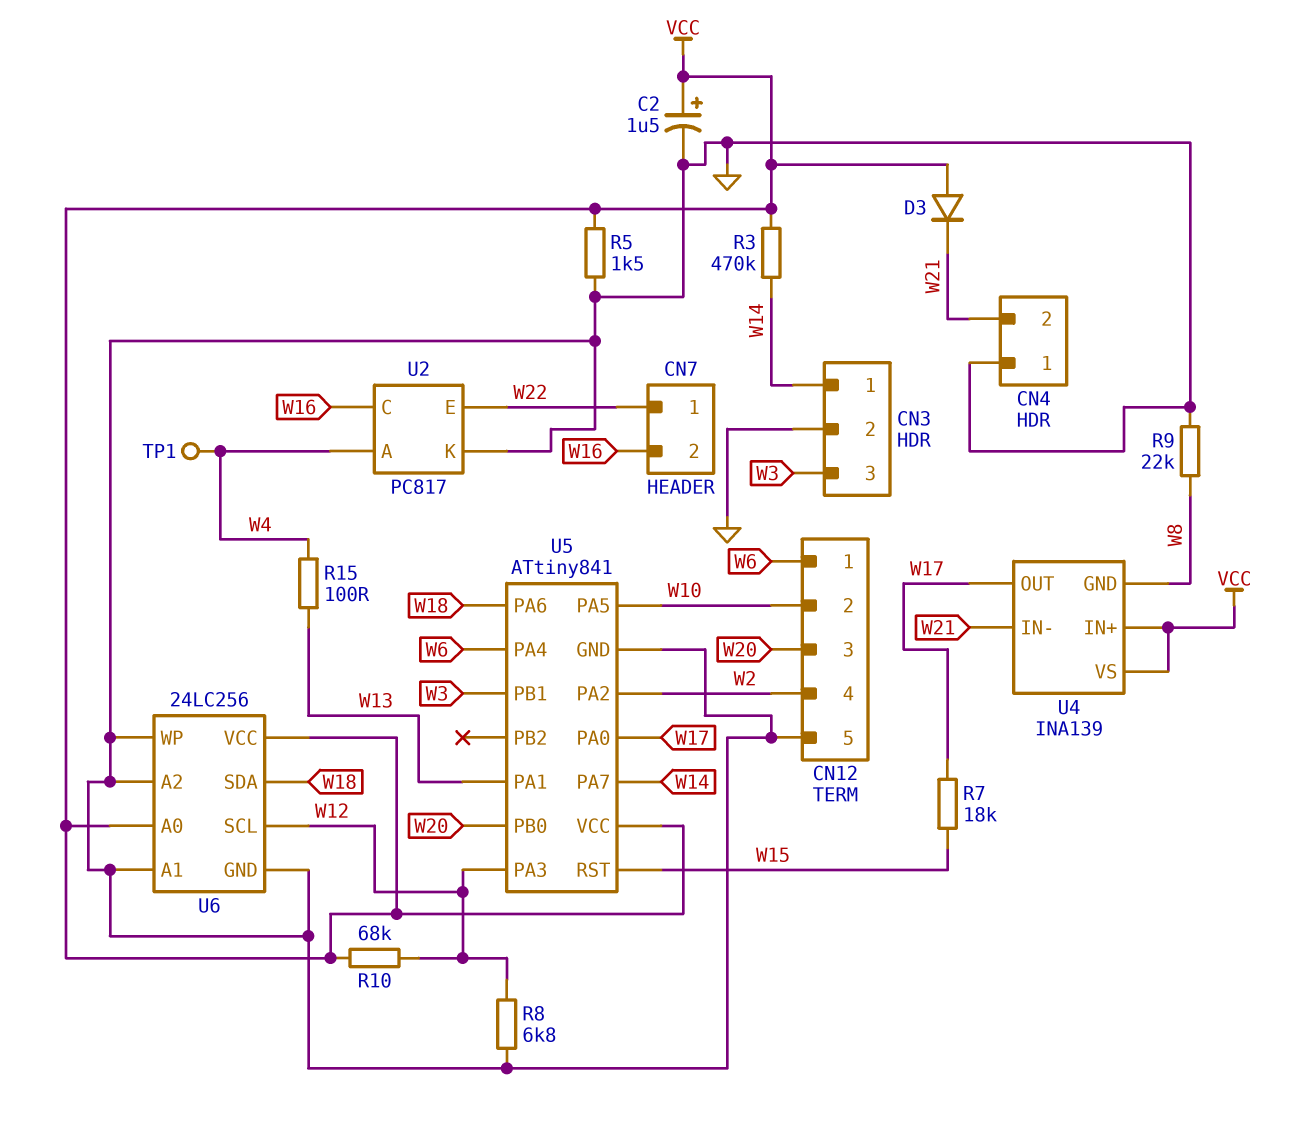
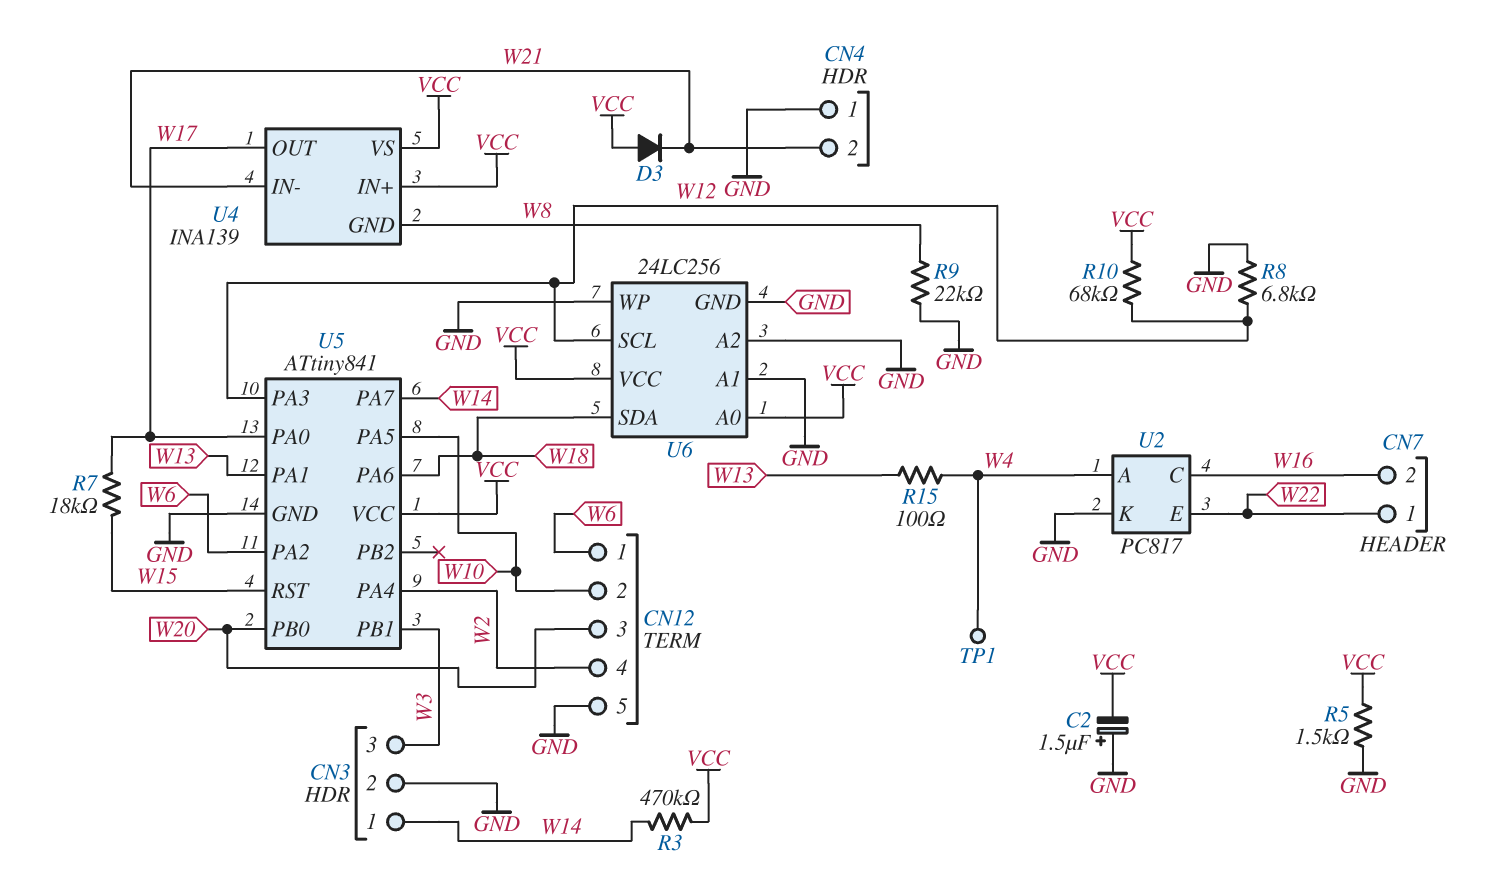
C2: 1.5uF (plus VCC, minus GND) -> 1.5uF (plus GND, minus VCC)
U5 pin PA2: W2 -> W6
U5 pin PA4: W6 -> W2

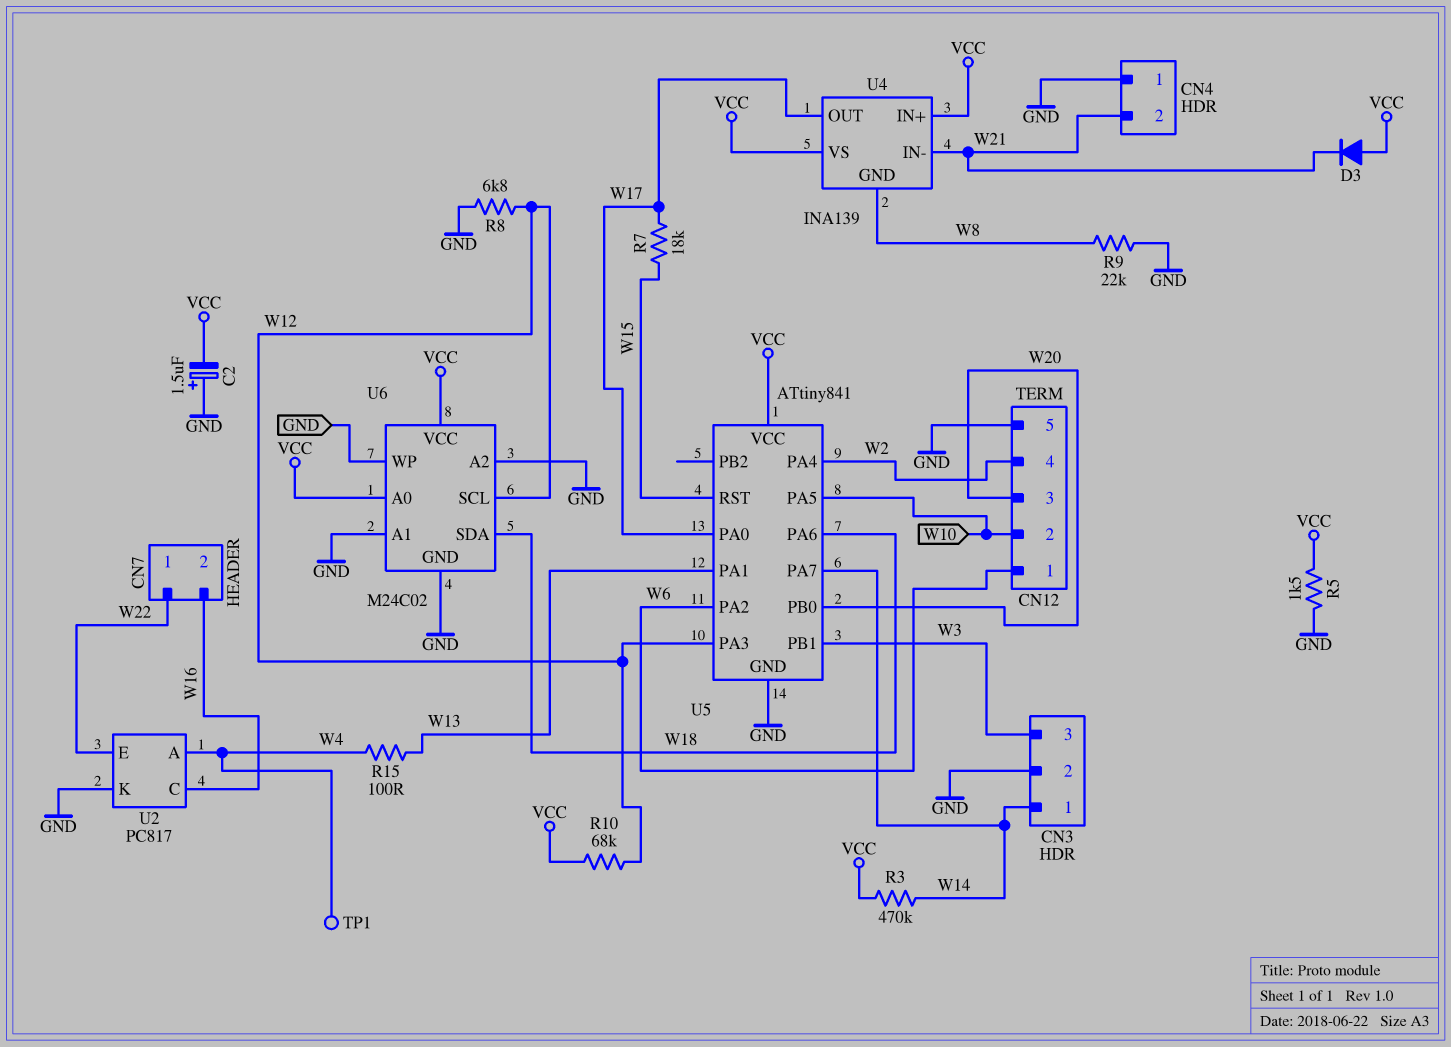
U6: 24LC256 -> M24C02

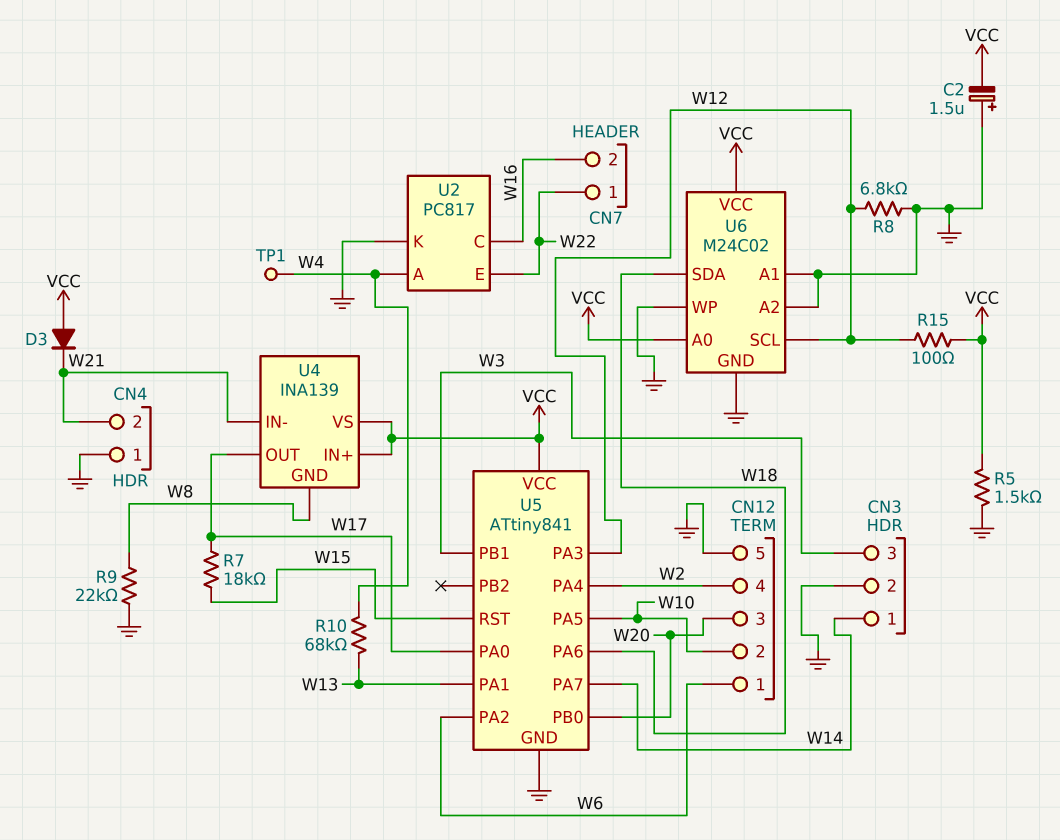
R3: 470k (VCC, W14) -> none
R10: 68k (VCC, W12) -> 68k (W4, W13)
R15: 100 (W4, W13) -> 100 (VCC, W12)

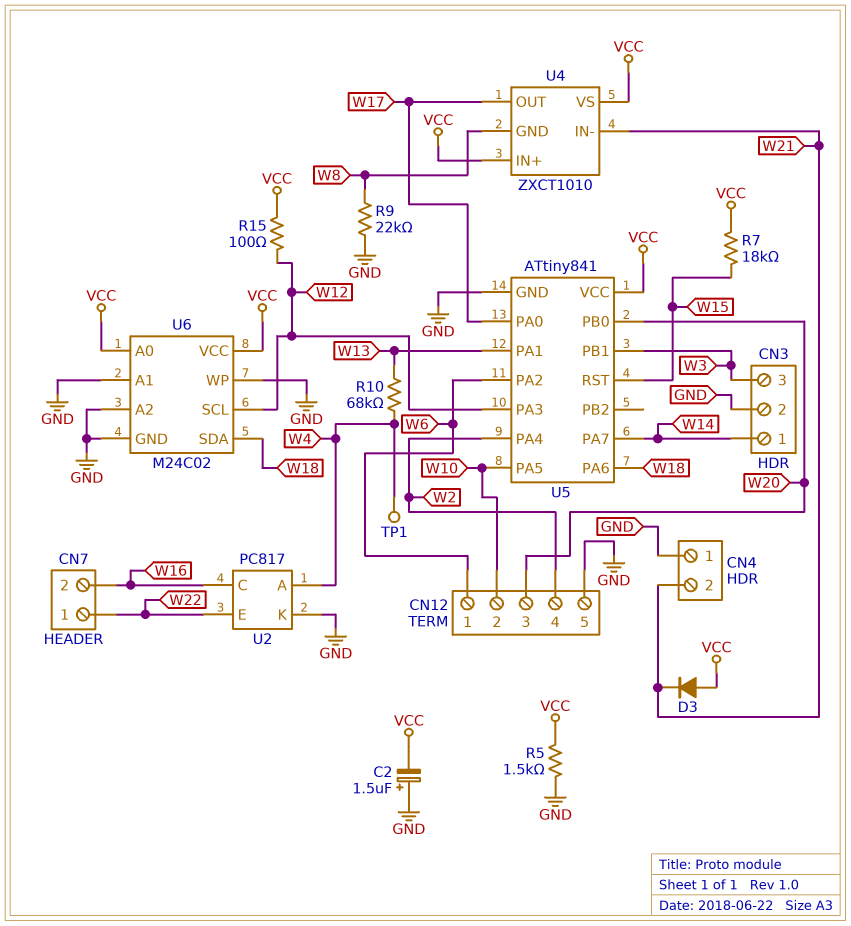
R7: 18k (W15, W17) -> 18k (VCC, W15)
R8: 6.8k (GND, W12) -> none
U4: INA139 -> ZXCT1010

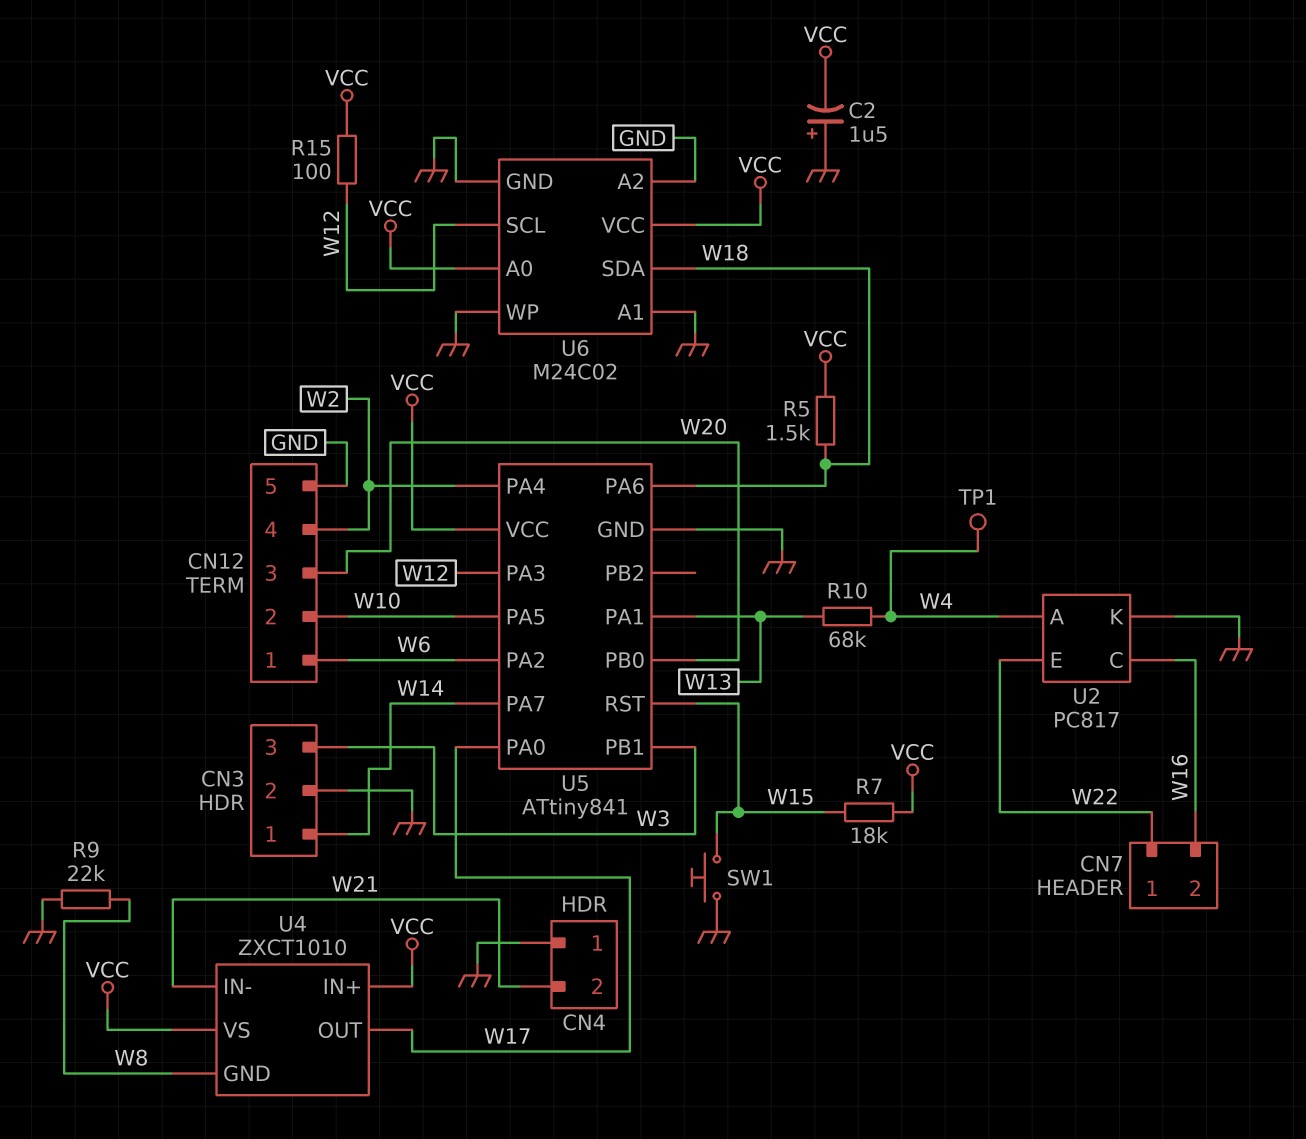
D3: diode (A VCC, K W21) -> none
R5: 1.5k (GND, VCC) -> 1.5k (VCC, W18)
SW1: none -> button (GND, W15)

